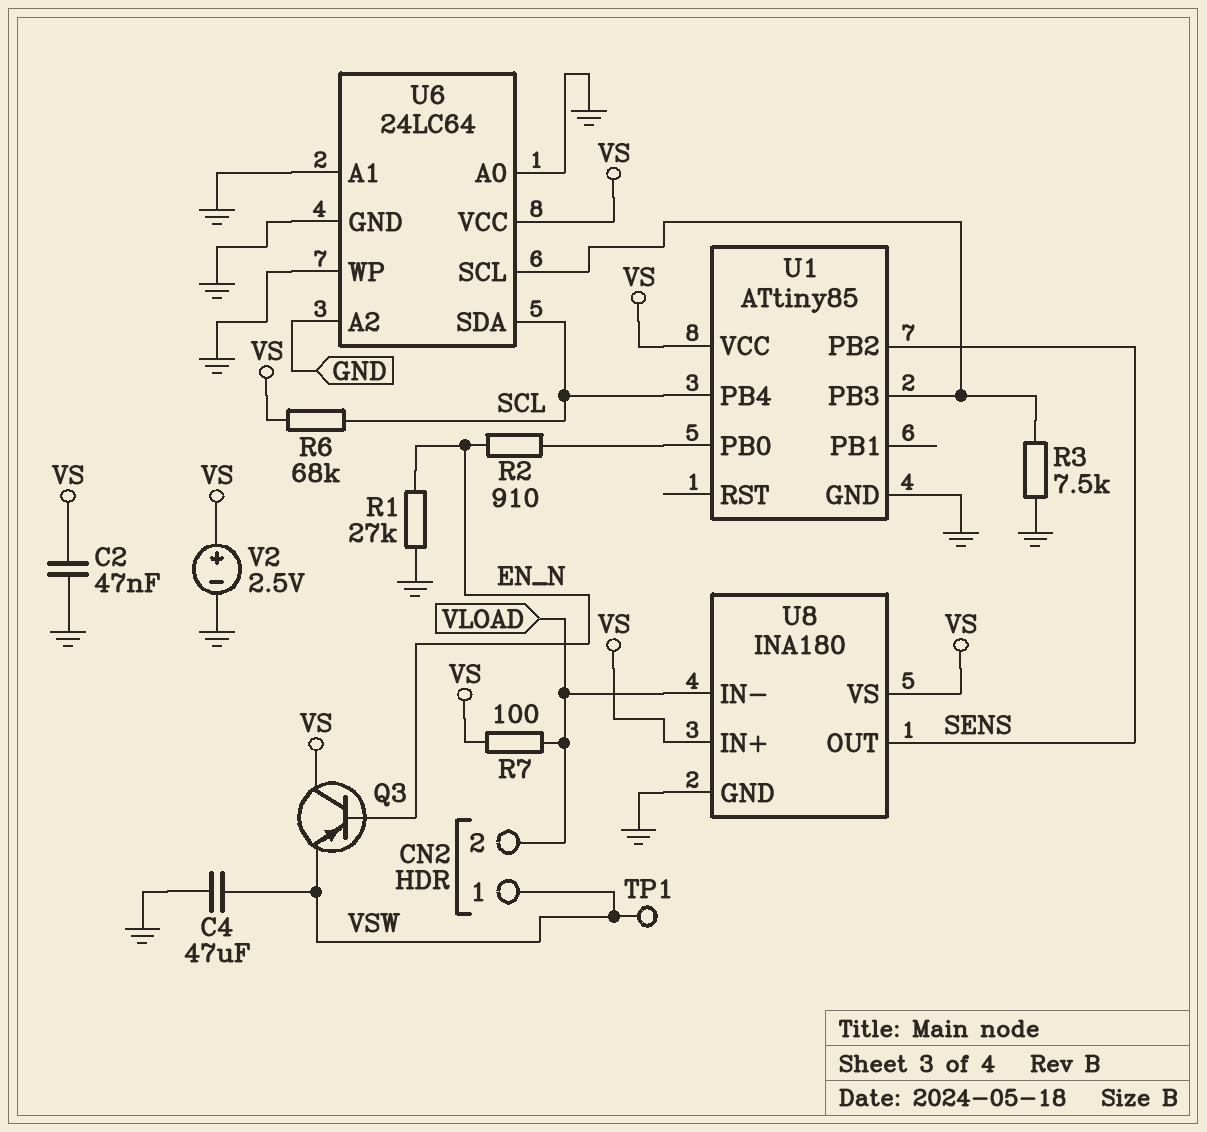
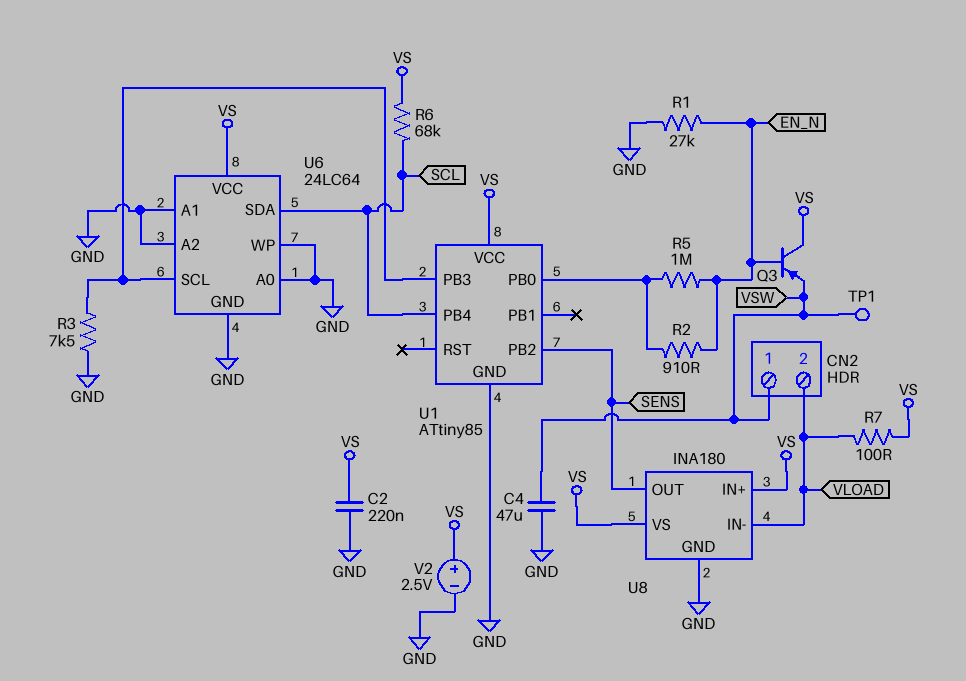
C2: 47nF (GND, VS) -> 220nF (GND, VS)
R5: none -> 1M (EN_N, U1/PB0)

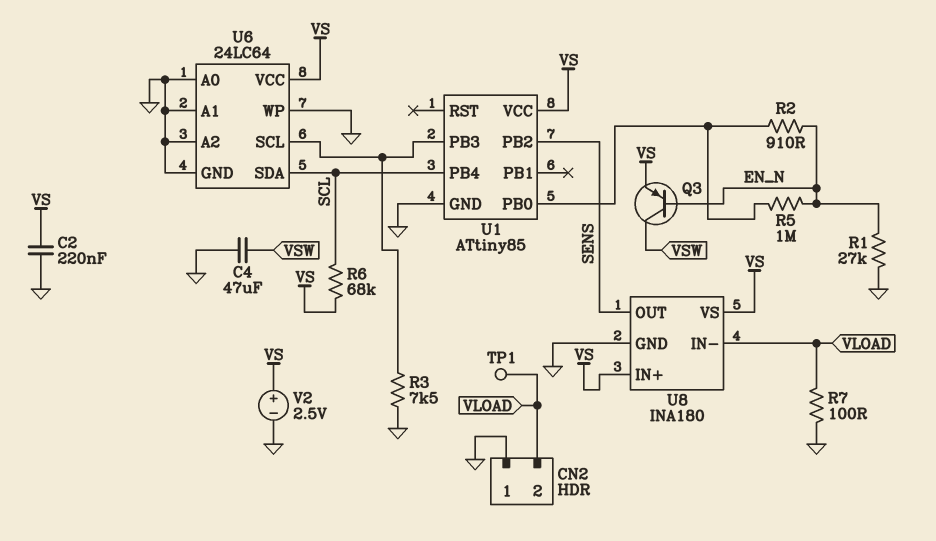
CN2 pin 1: VSW -> GND
Q3: PNP (B EN_N, C VS, E VSW) -> PNP (B EN_N, C VSW, E VS)
R7: 100 (VLOAD, VS) -> 100 (GND, VLOAD)
TP1: test point (VSW) -> test point (VLOAD)

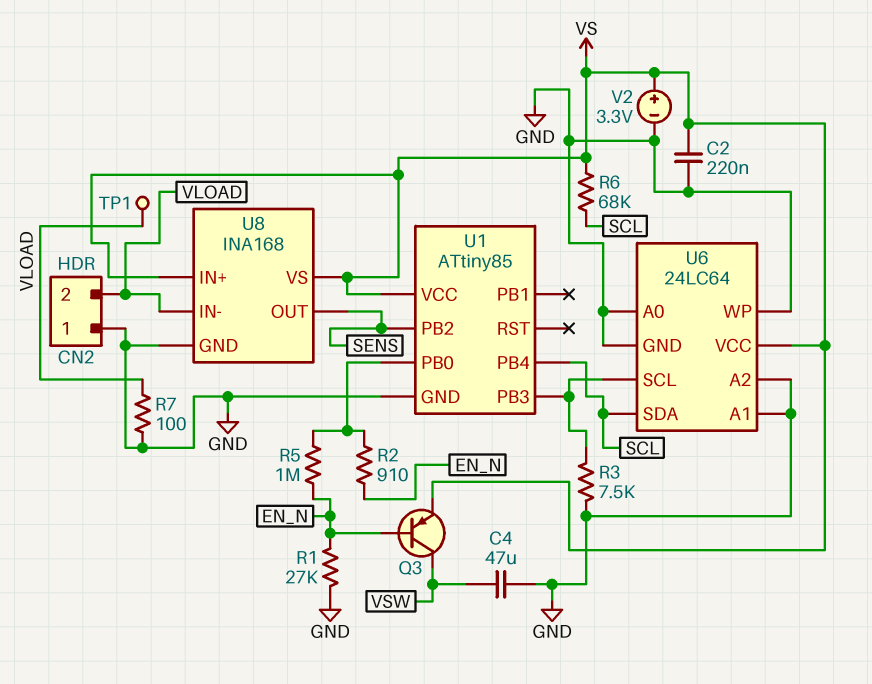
U8: INA180 -> INA168
V2: 2.5V (plus VS, minus GND) -> 3.3V (plus VS, minus GND)

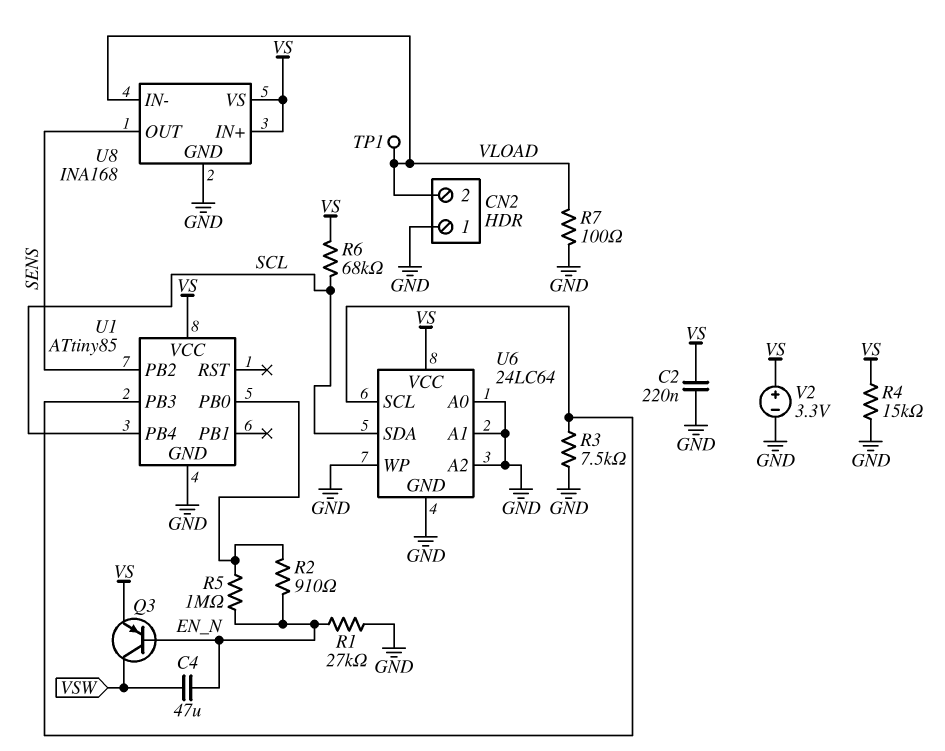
C4: 47uF (GND, VSW) -> 47uF (EN_N, VSW)
R4: none -> 15k (GND, VS)

